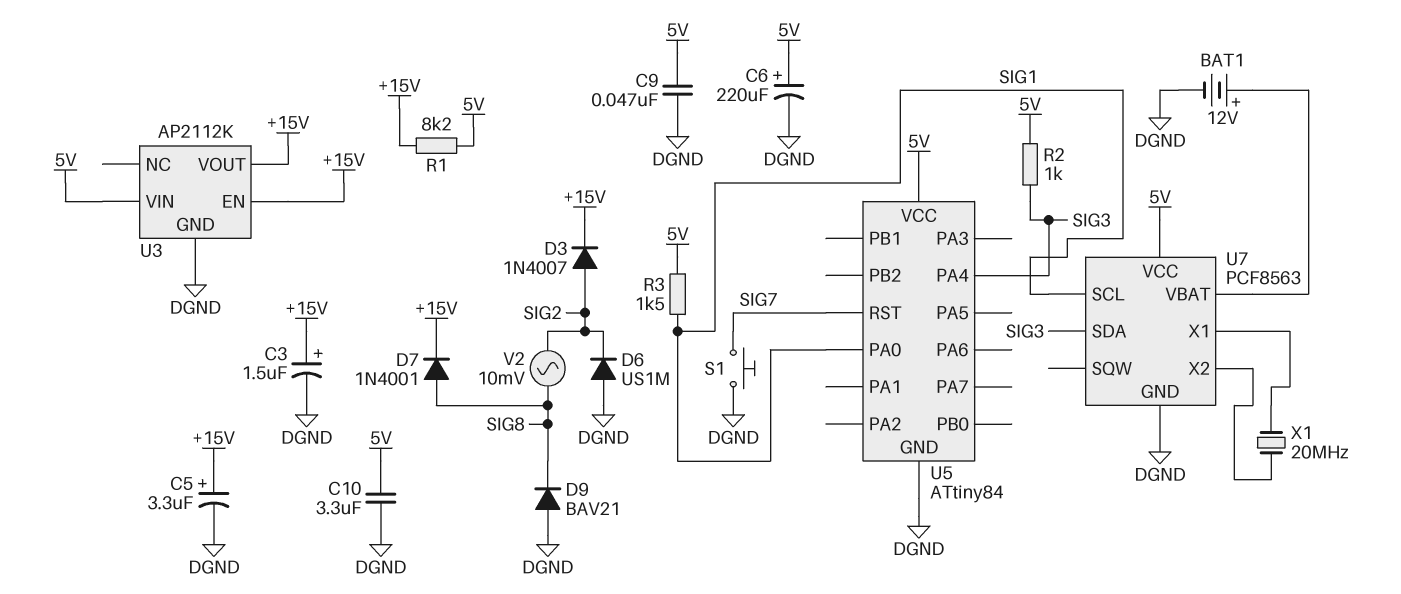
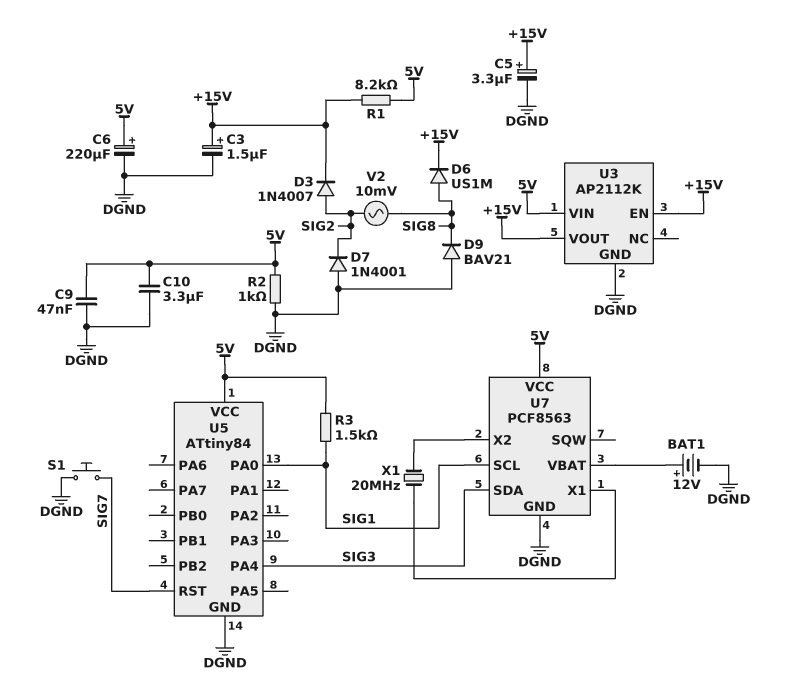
D6: diode US1M (A DGND, K SIG2) -> diode US1M (A SIG8, K +15V)
D7: diode 1N4001 (A SIG8, K +15V) -> diode 1N4001 (A DGND, K SIG2)
R2: 1k (5V, SIG3) -> 1k (5V, DGND)

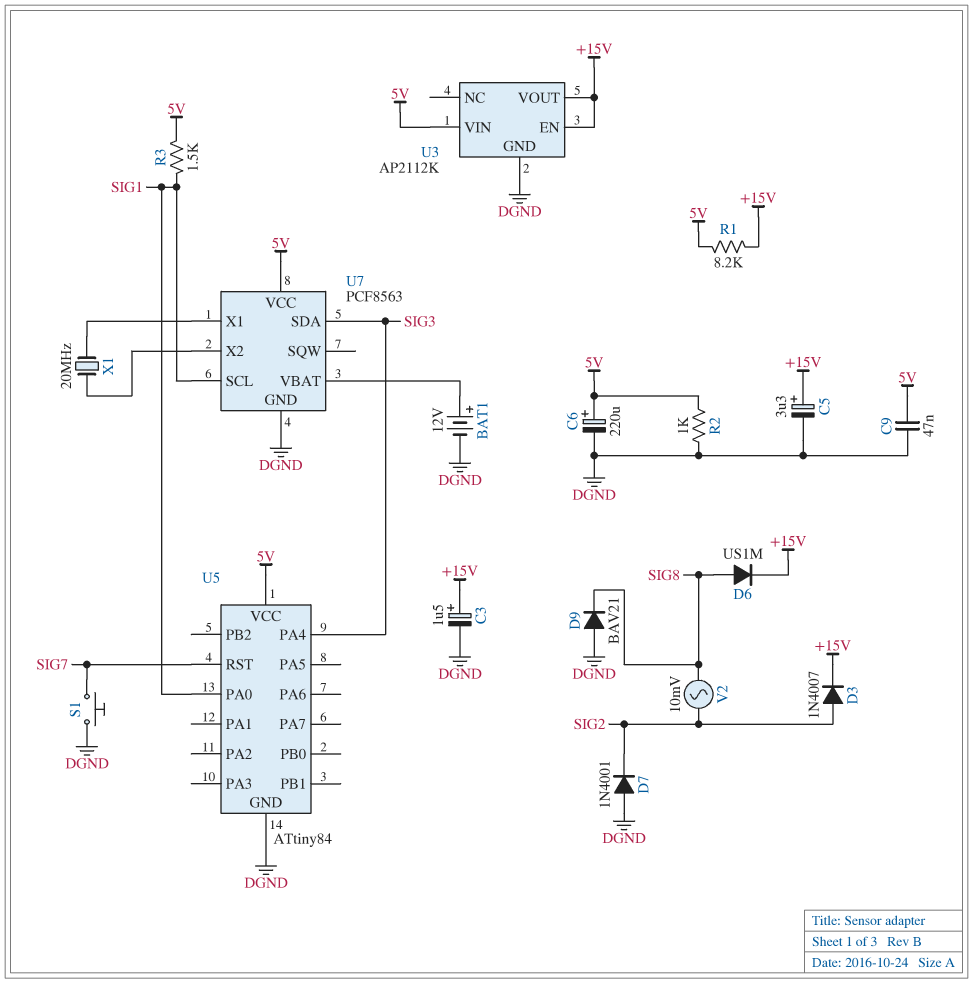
C10: 3.3uF (5V, DGND) -> none

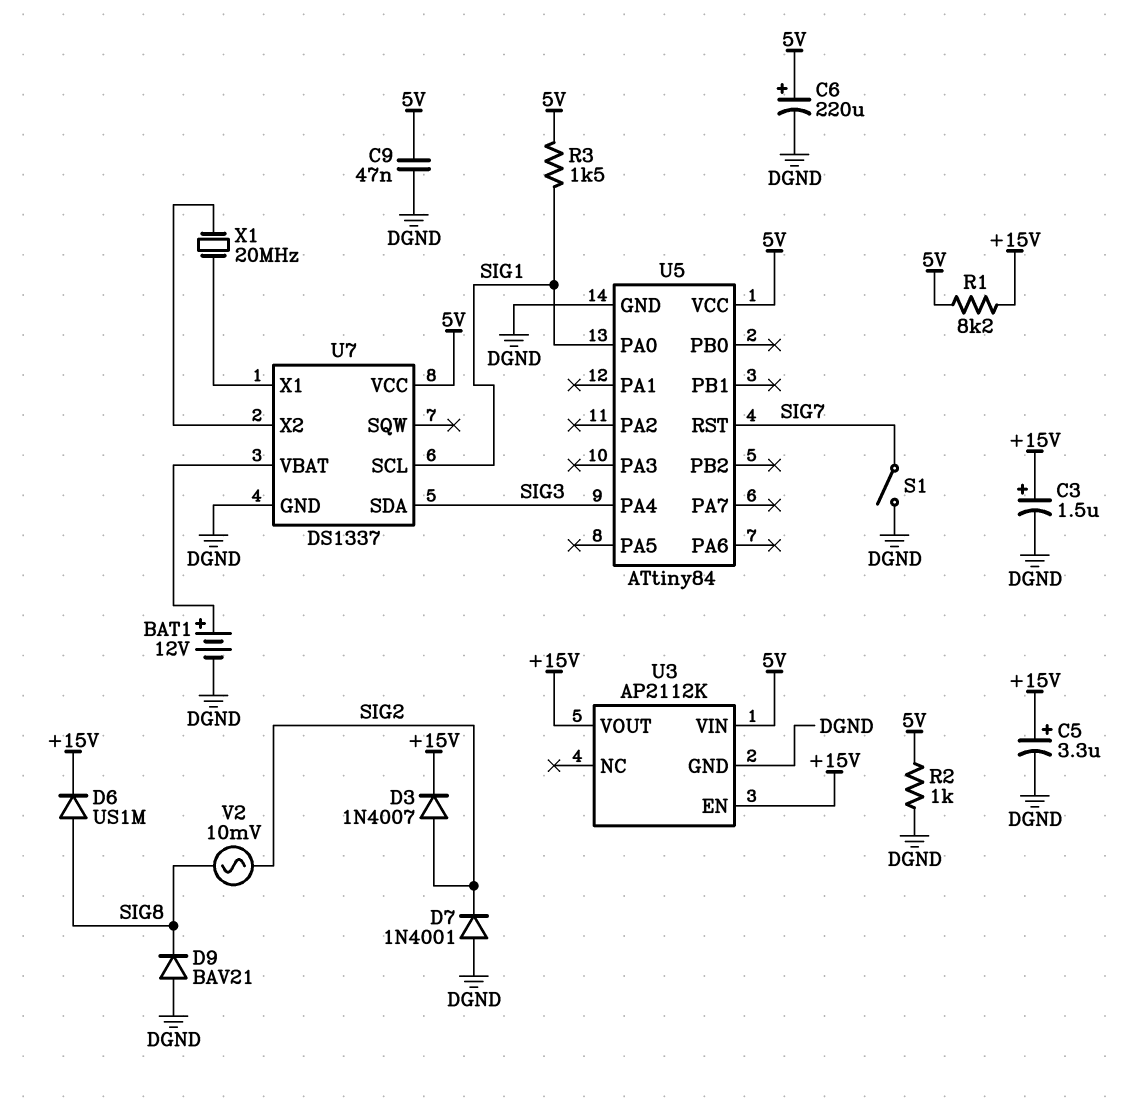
S1: button (DGND, SIG7) -> switch (DGND, SIG7)
U7: PCF8563 -> DS1337

